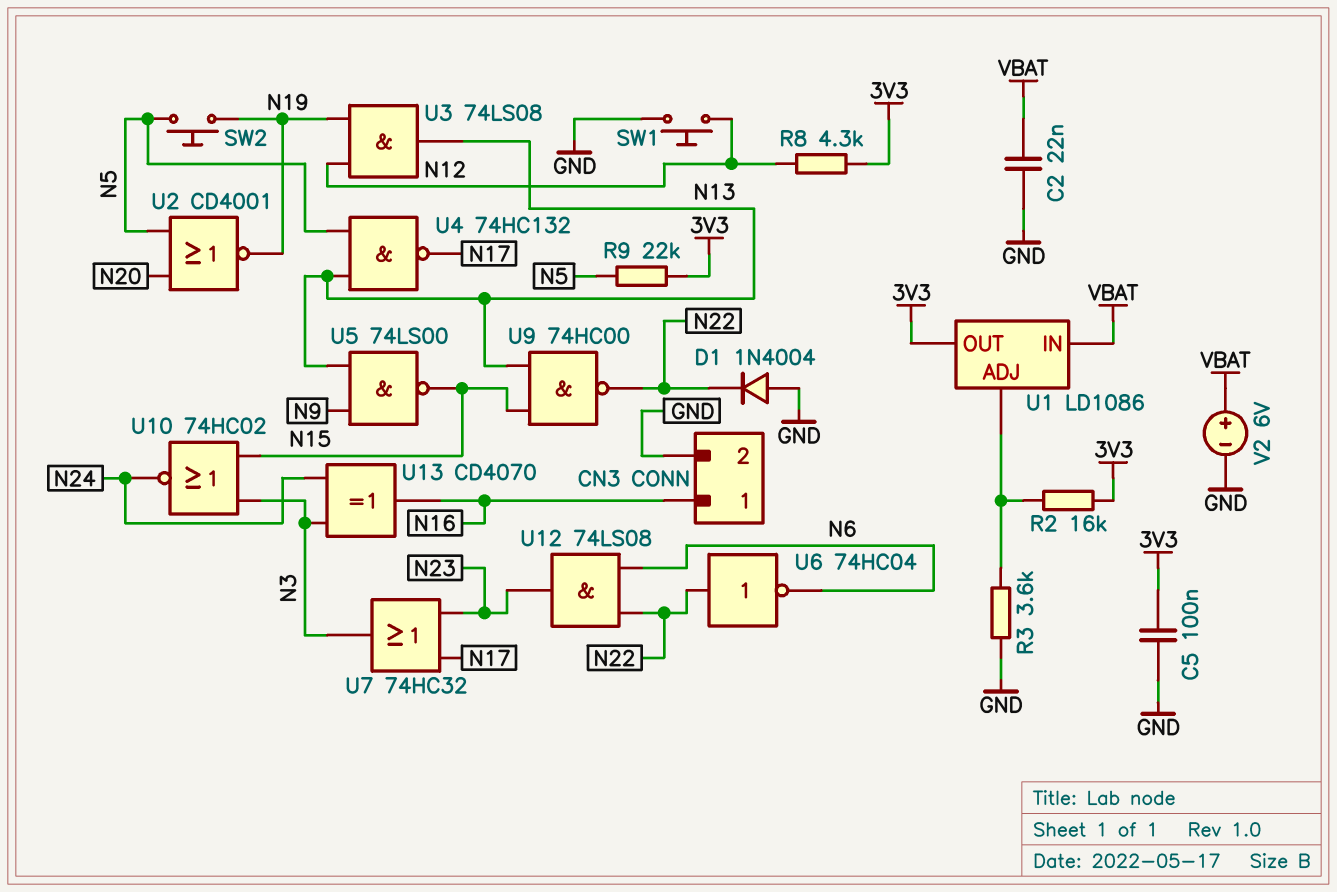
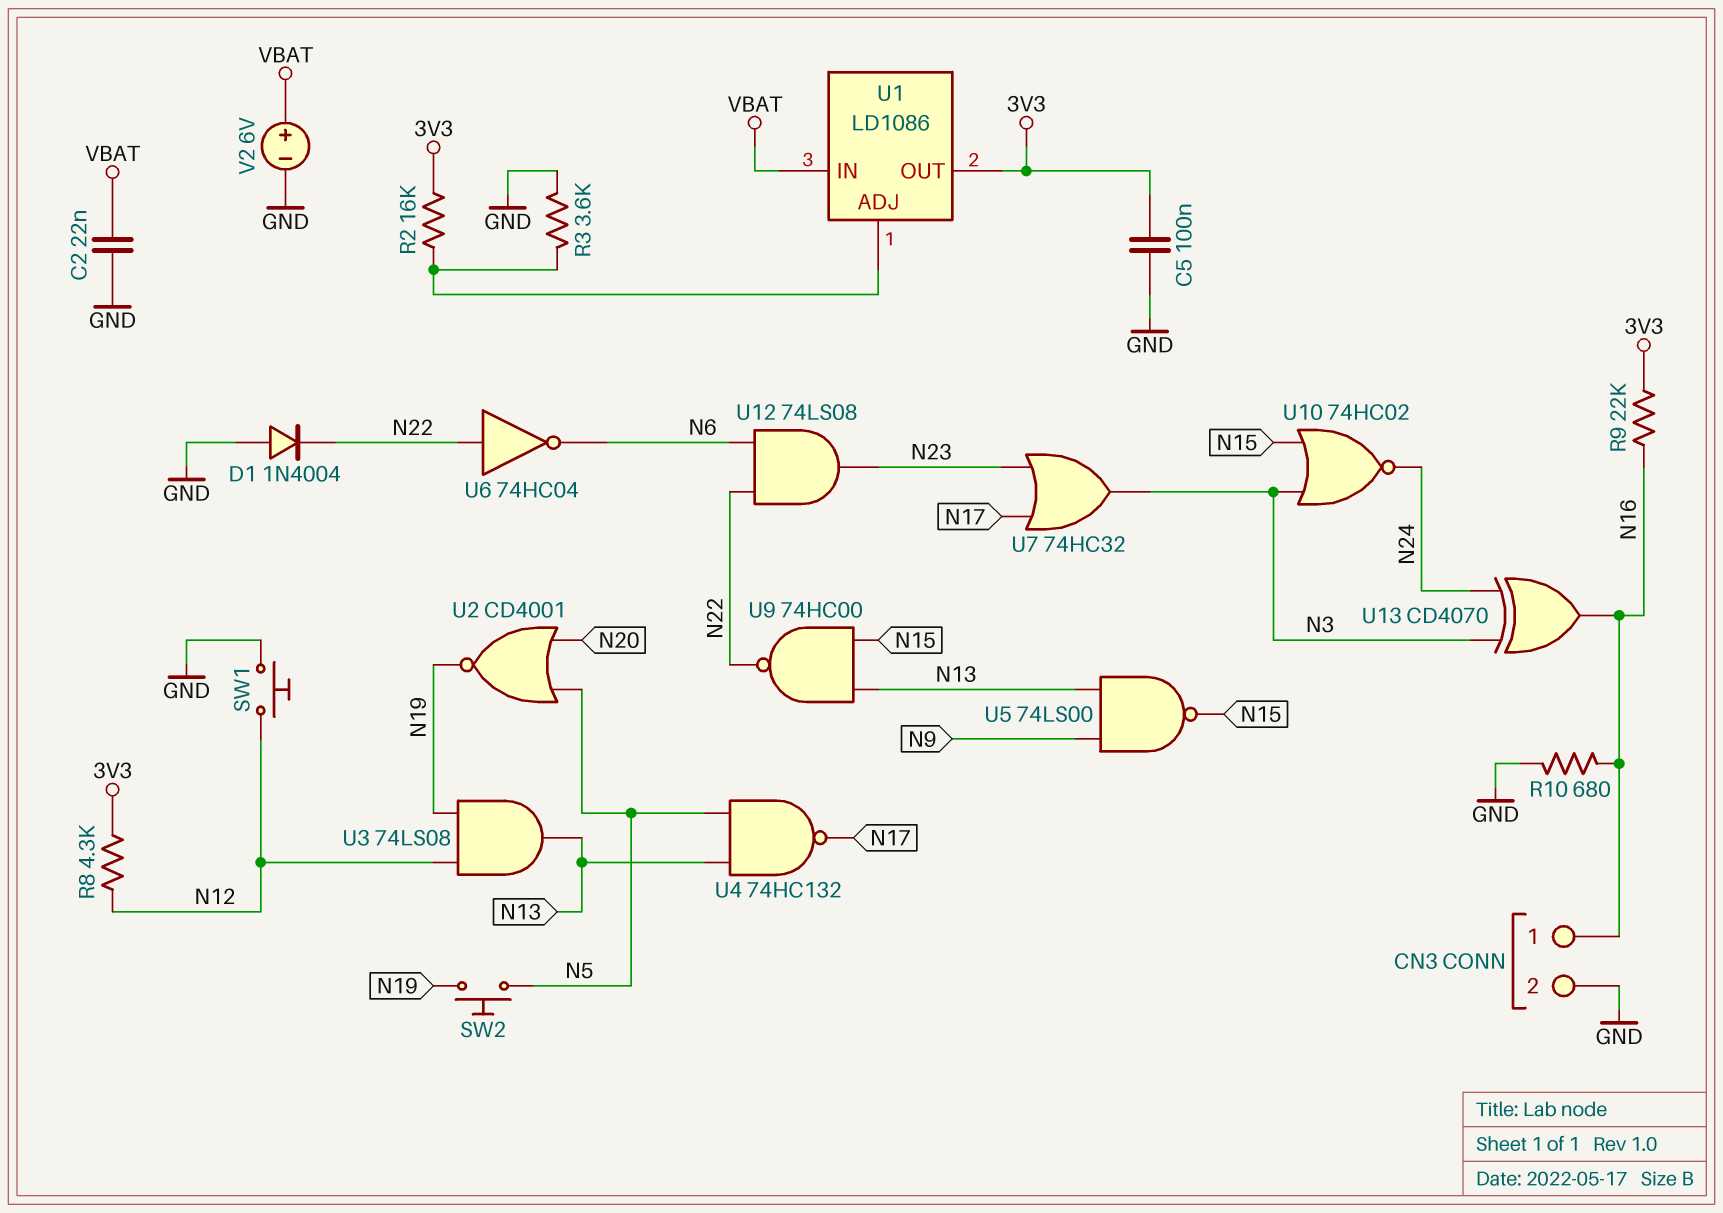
R9: 22k (3V3, N5) -> 22k (3V3, N16)
R10: none -> 680 (GND, N16)

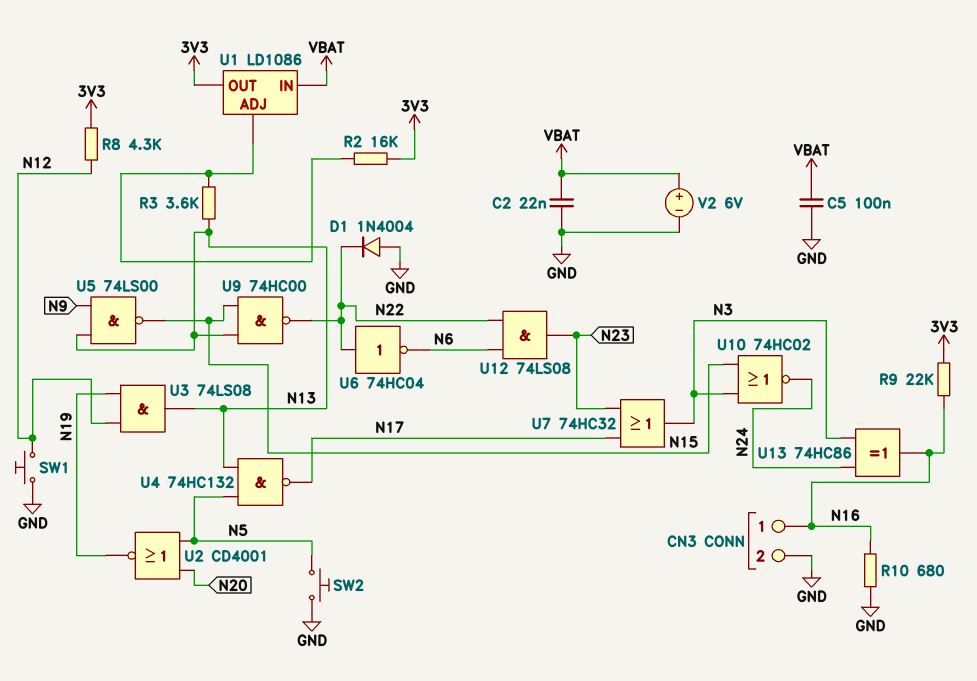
C5: 100nF (3V3, GND) -> 100nF (GND, VBAT)
R3: 3.6k (GND, U1/ADJ) -> 3.6k (N13, U1/ADJ)
SW2: button (N5, N19) -> button (GND, N5)
U13: XOR CD4070 (in N3, in N24, out N16) -> XOR 74HC86 (in N3, in N24, out N16)

